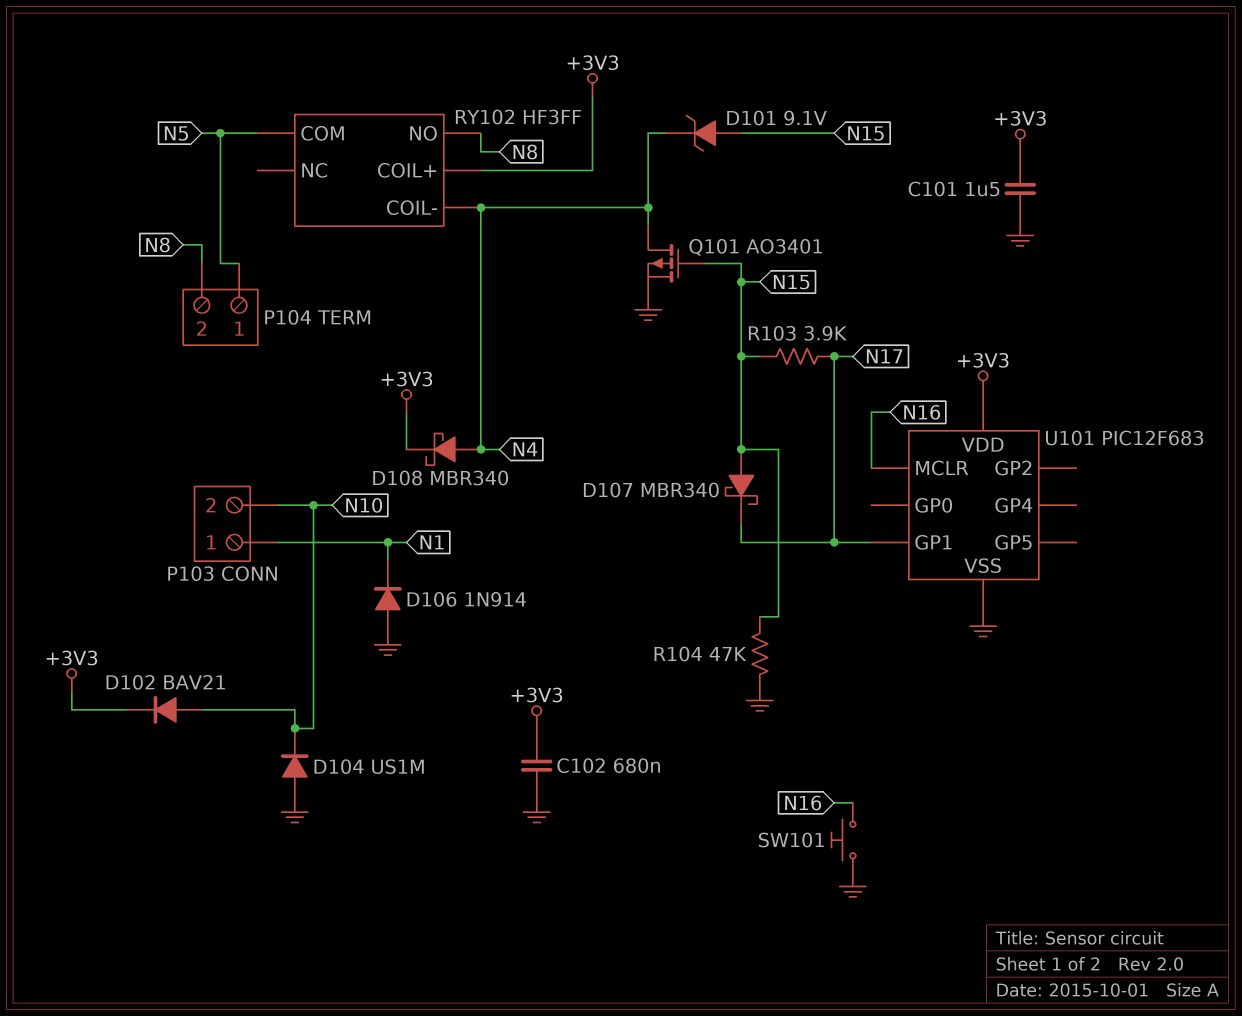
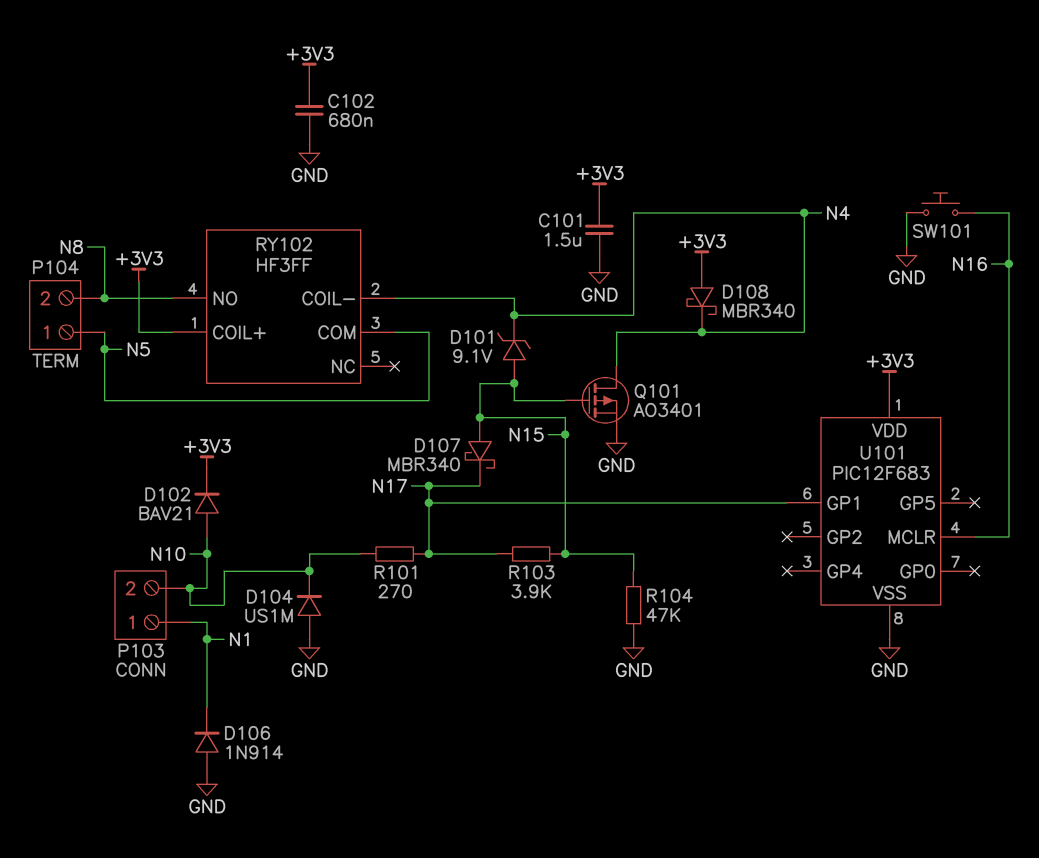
D108: schottky MBR340 (A N4, K +3V3) -> schottky MBR340 (A +3V3, K N4)
R101: none -> 270 (N10, N17)

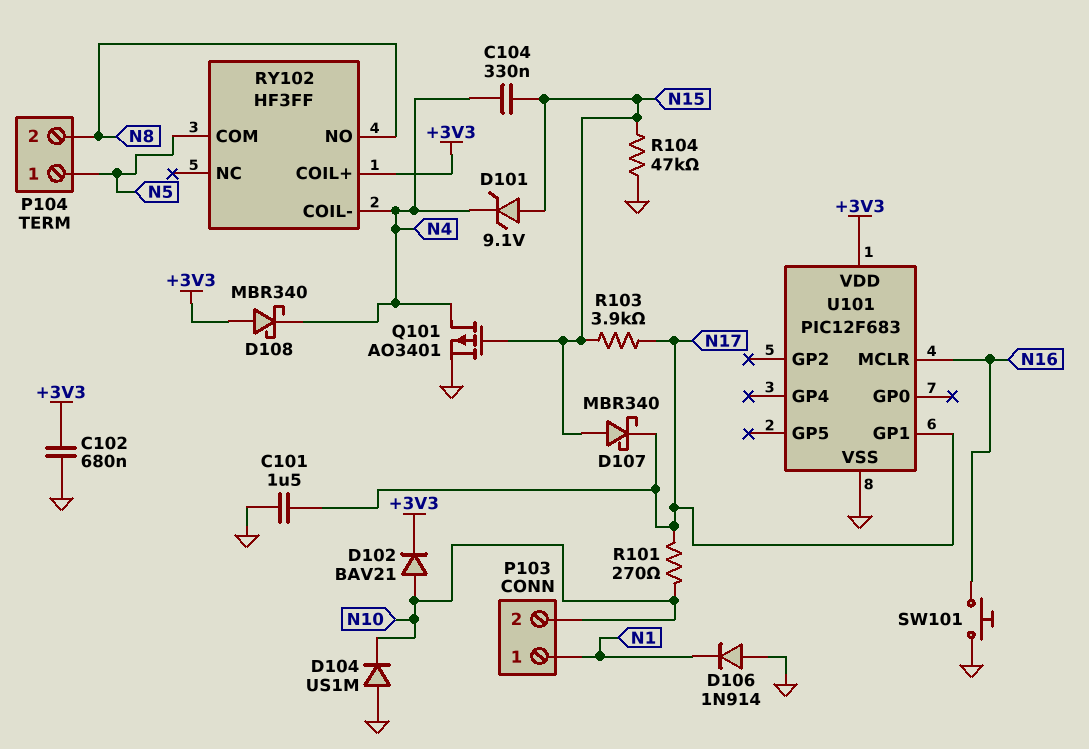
C101: 1.5uF (+3V3, GND) -> 1.5uF (GND, N17)
C104: none -> 330nF (N4, N15)

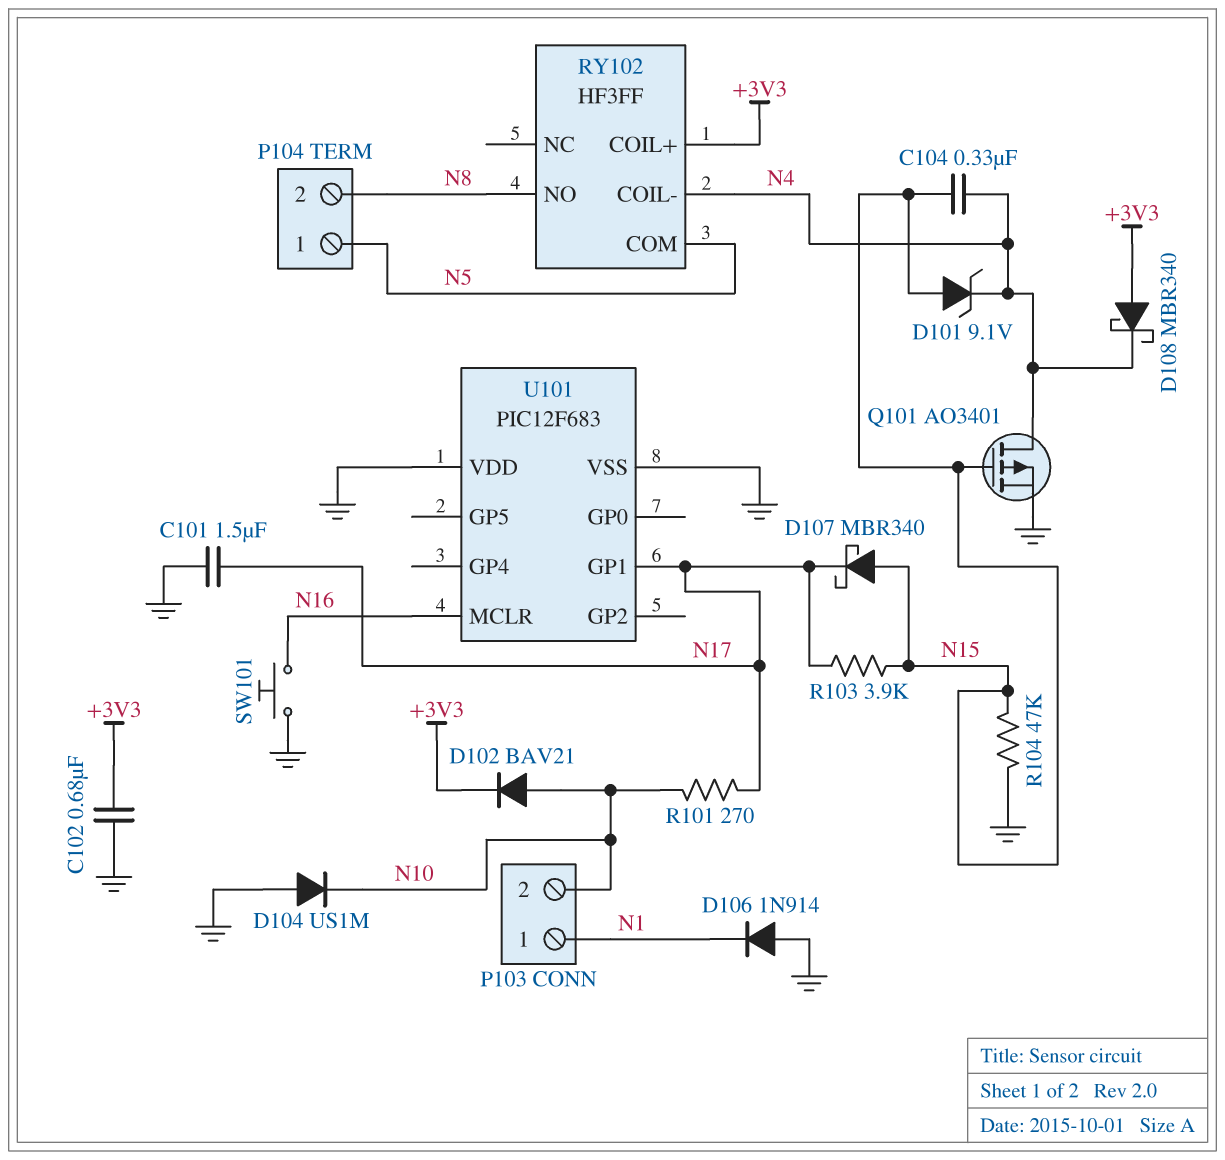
U101 pin VDD: +3V3 -> GND

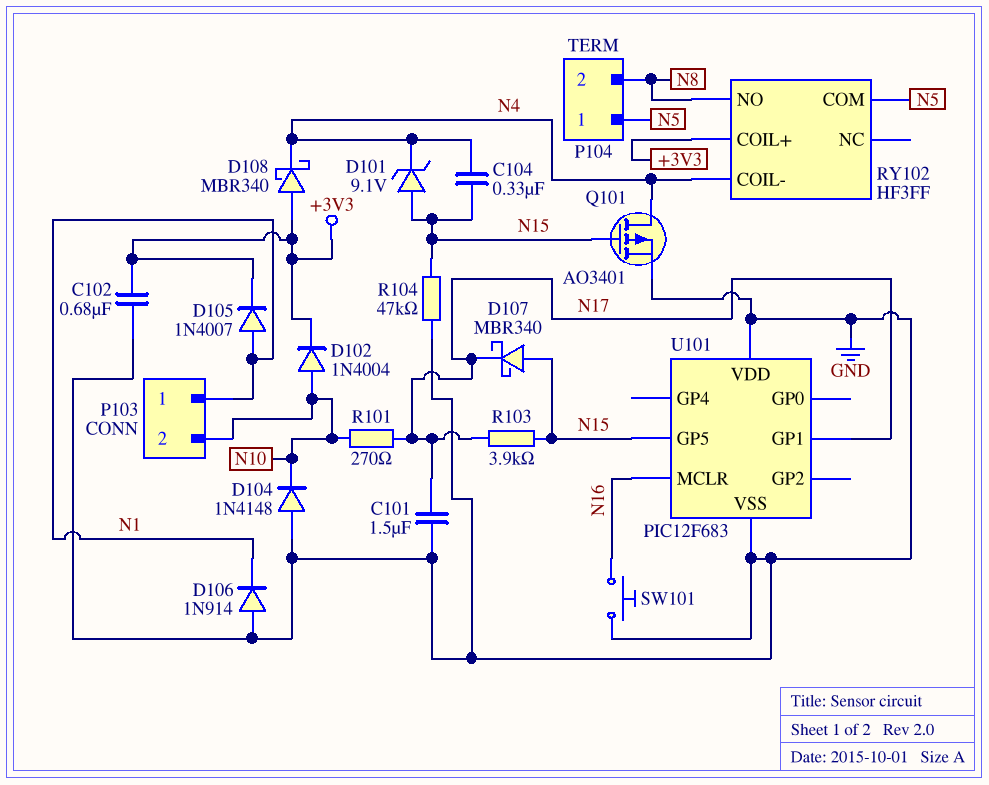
D102: diode BAV21 (A N10, K +3V3) -> diode 1N4004 (A N10, K +3V3)
D104: diode US1M (A GND, K N10) -> diode 1N4148 (A GND, K N10)
D105: none -> diode 1N4007 (A N1, K +3V3)
U101 pin GP5: none -> N15

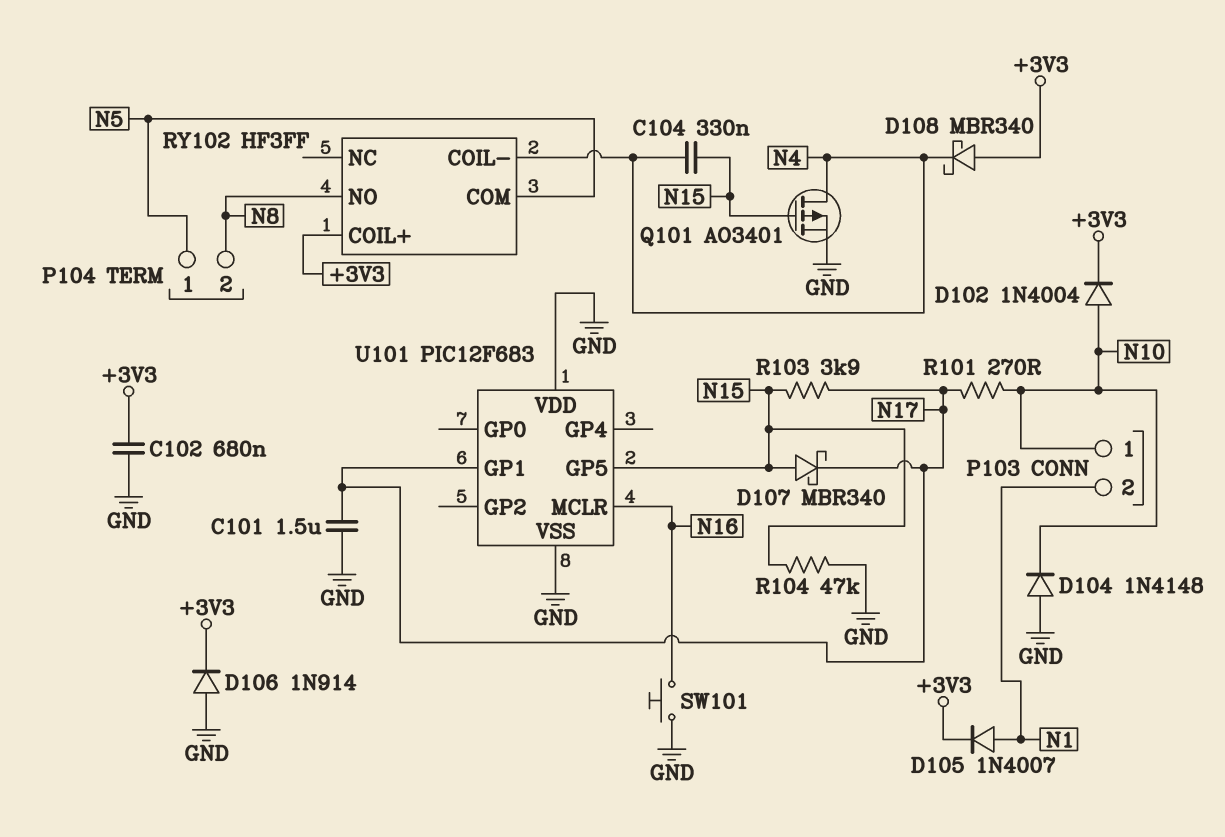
D101: zener 9.1V (A N15, K N4) -> none
D106: diode 1N914 (A GND, K N1) -> diode 1N914 (A GND, K +3V3)
P103 pin 1: N1 -> N10
P103 pin 2: N10 -> N1

